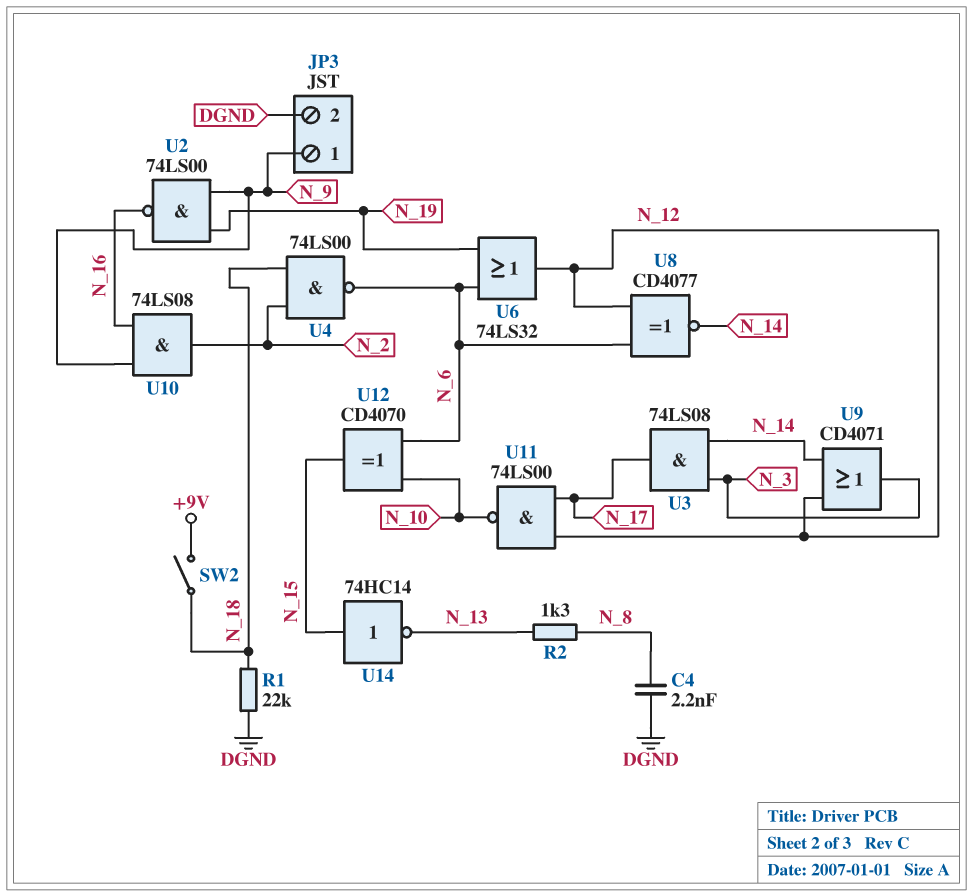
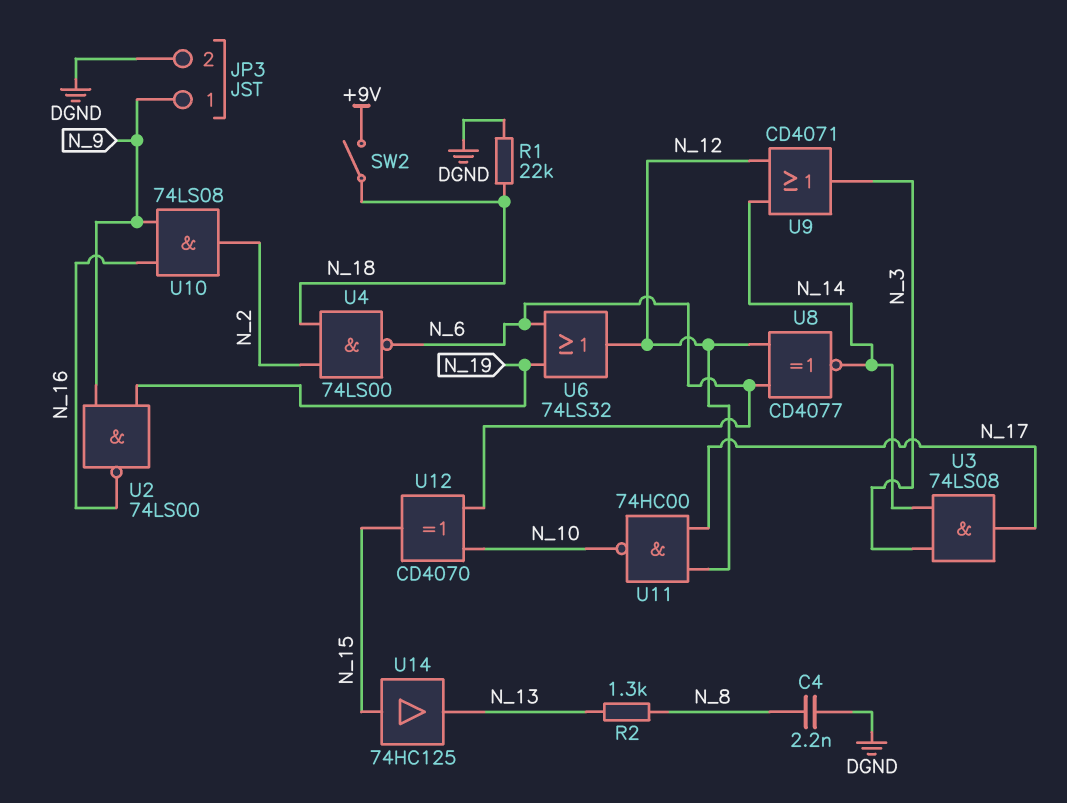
U11: NAND 74LS00 (in N_12, in N_17, out N_10) -> NAND 74HC00 (in N_12, in N_17, out N_10)
U14: NOT 74HC14 (in N_15, out N_13) -> buffer 74HC125 (in N_15, out N_13)

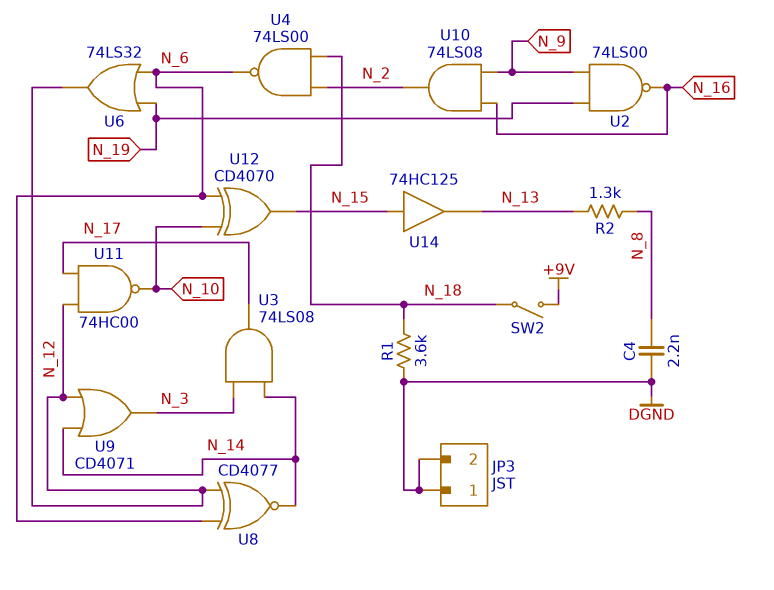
JP3 pin 1: N_9 -> DGND
R1: 22k (DGND, N_18) -> 3.6k (DGND, N_18)

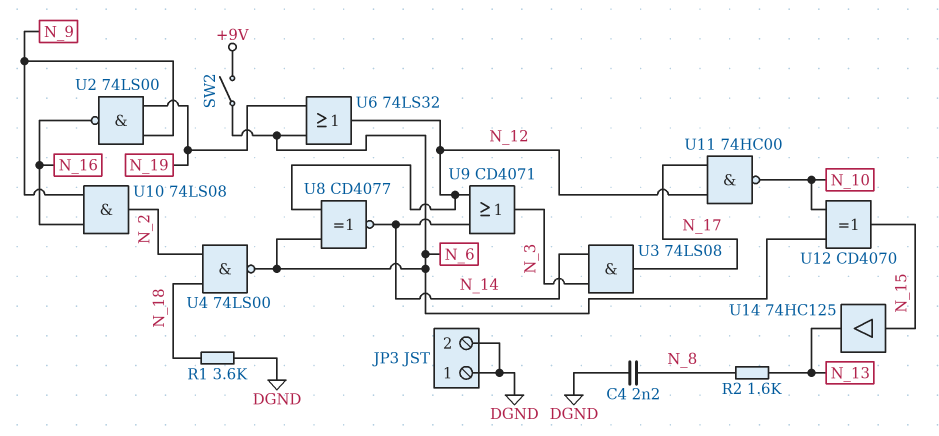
R2: 1.3k (N_8, N_13) -> 1.6k (N_8, N_13)
SW2: switch (+9V, N_18) -> switch (+9V, N_6)

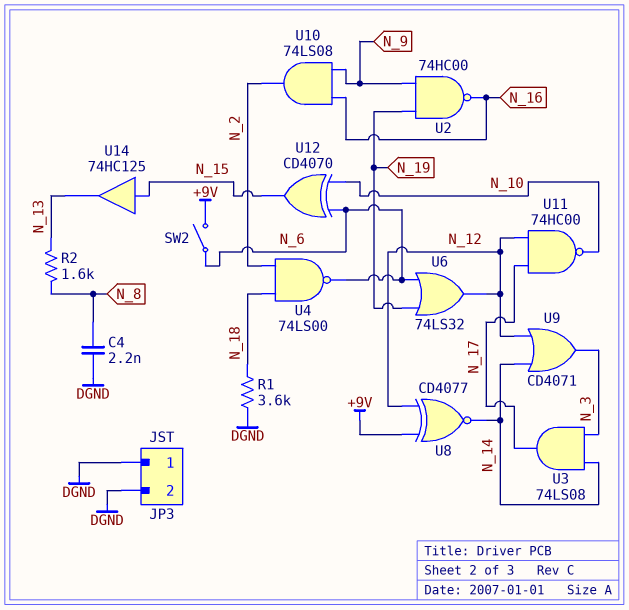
U2: NAND 74LS00 (in N_9, in N_19, out N_16) -> NAND 74HC00 (in N_9, in N_19, out N_16)
U8: XNOR CD4077 (in N_6, in N_12, out N_14) -> XNOR CD4077 (in +9V, in N_12, out N_14)

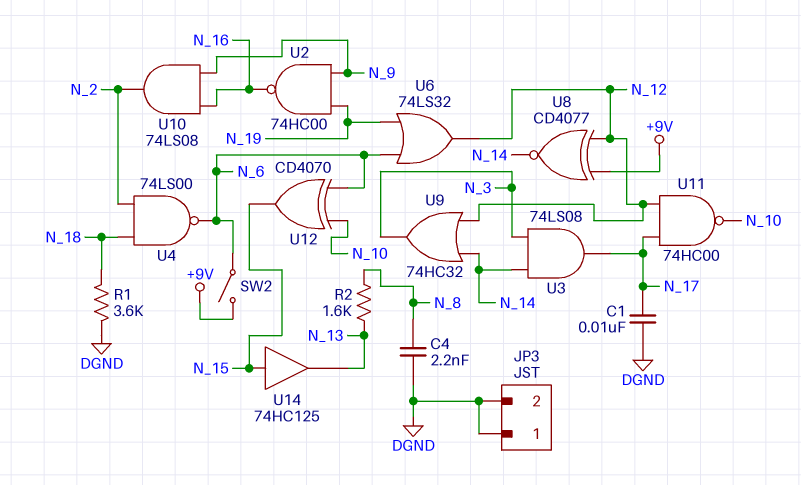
C1: none -> 10nF (DGND, N_17)
U9: OR CD4071 (in N_12, in N_14, out N_3) -> OR 74HC32 (in N_12, in N_14, out N_3)

